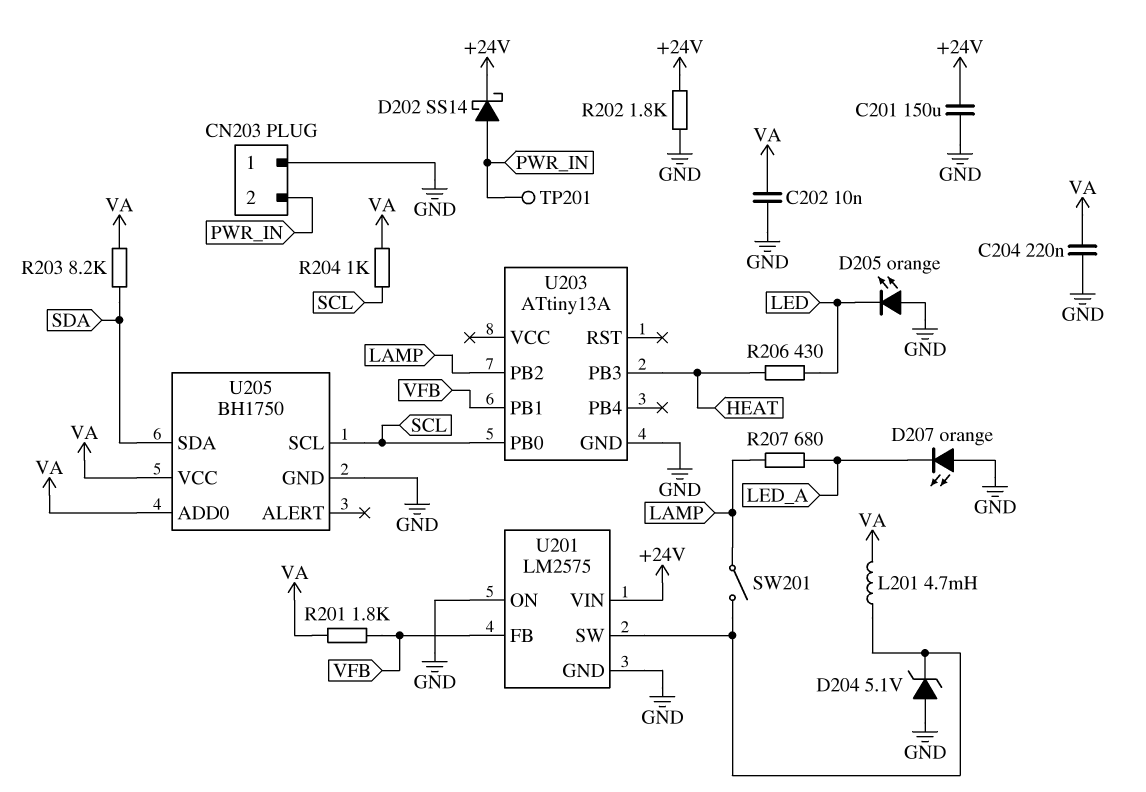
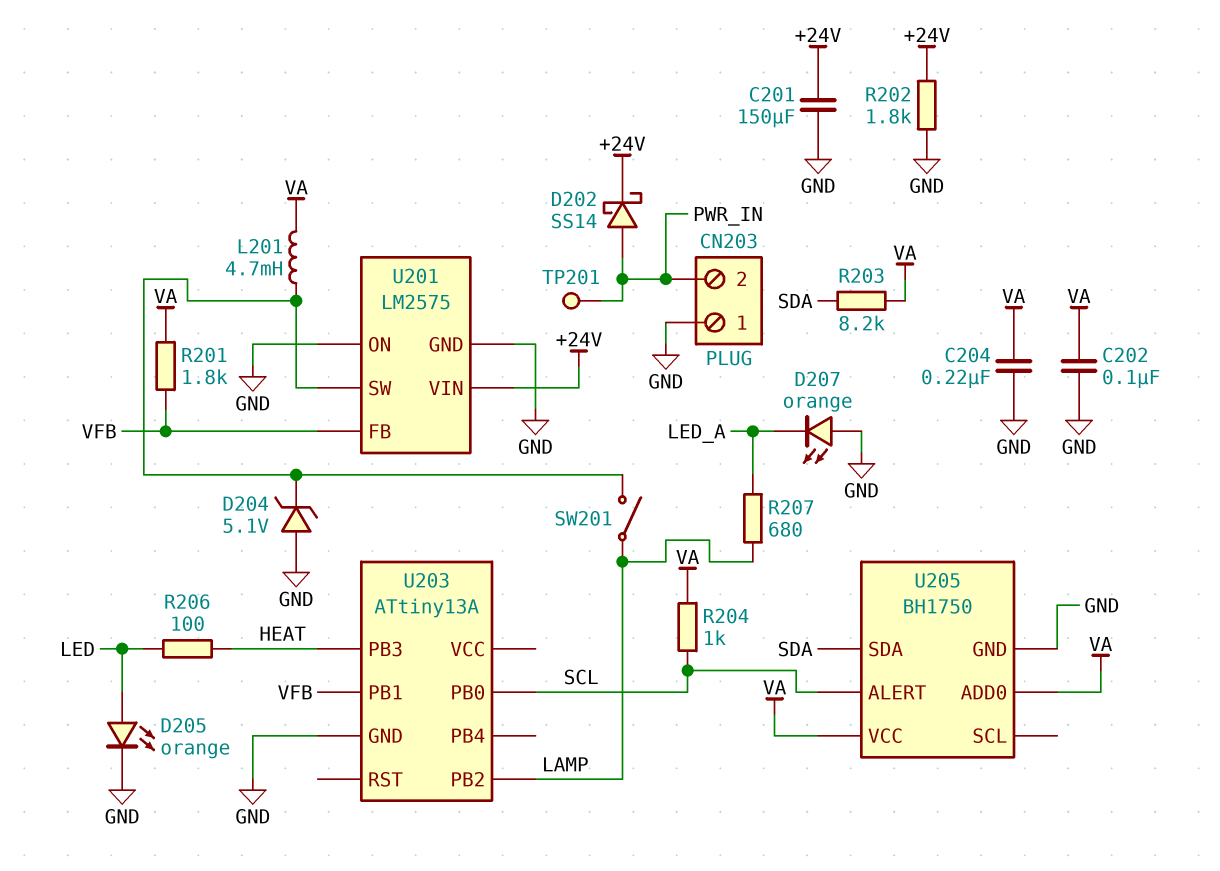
C202: 10nF (GND, VA) -> 100nF (GND, VA)
D205: LED orange (A GND, K LED) -> LED orange (A LED, K GND)
R206: 430 (HEAT, LED) -> 100 (HEAT, LED)
U205 pin ALERT: none -> SCL
U205 pin SCL: SCL -> none

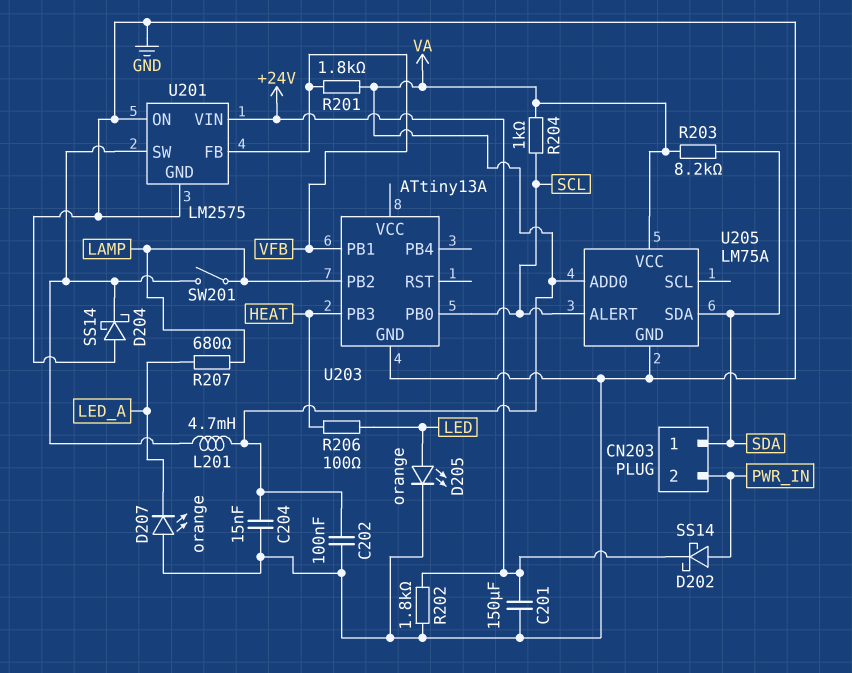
C204: 220nF (GND, VA) -> 15nF (GND, VA)
CN203 pin 1: GND -> SDA
D204: zener 5.1V (A GND, K U201/SW) -> schottky SS14 (A GND, K U201/SW)
TP201: test point (PWR_IN) -> none
U205: BH1750 -> LM75A

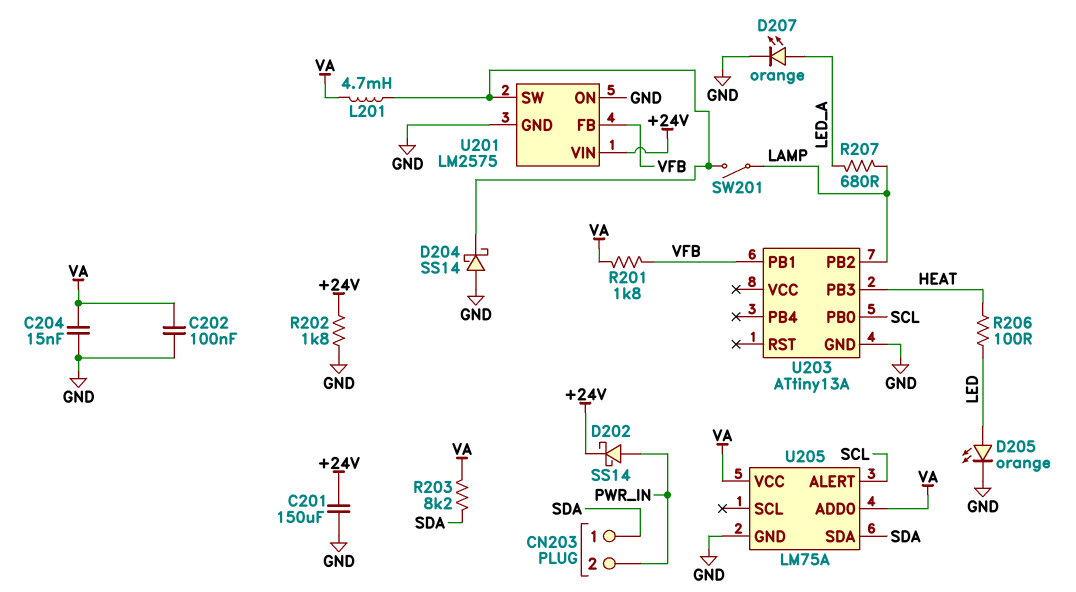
D207: LED orange (A GND, K LED_A) -> LED orange (A LED_A, K GND)
R204: 1k (SCL, VA) -> none

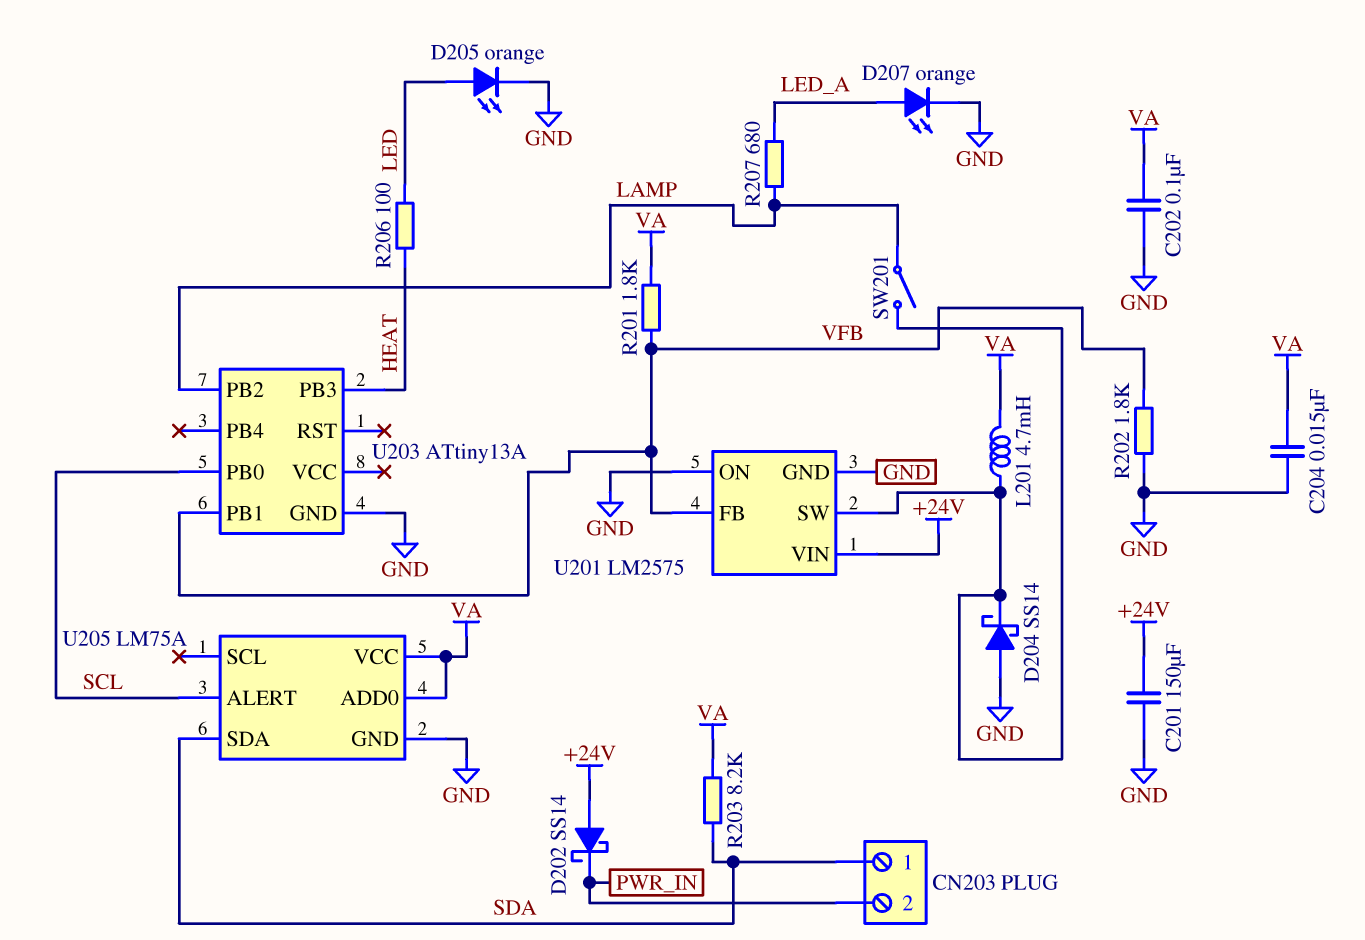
D202: schottky SS14 (A PWR_IN, K +24V) -> schottky SS14 (A +24V, K PWR_IN)
R202: 1.8k (+24V, GND) -> 1.8k (GND, VFB)

